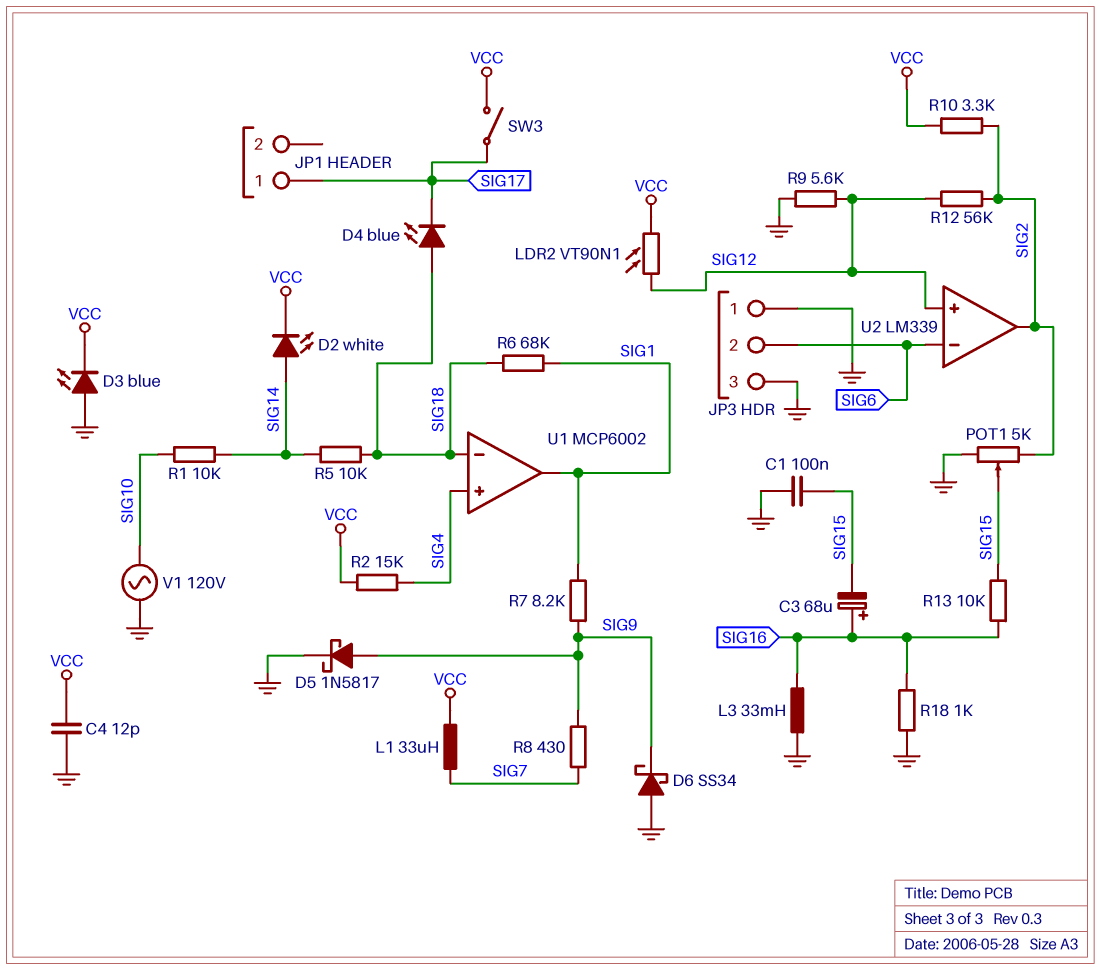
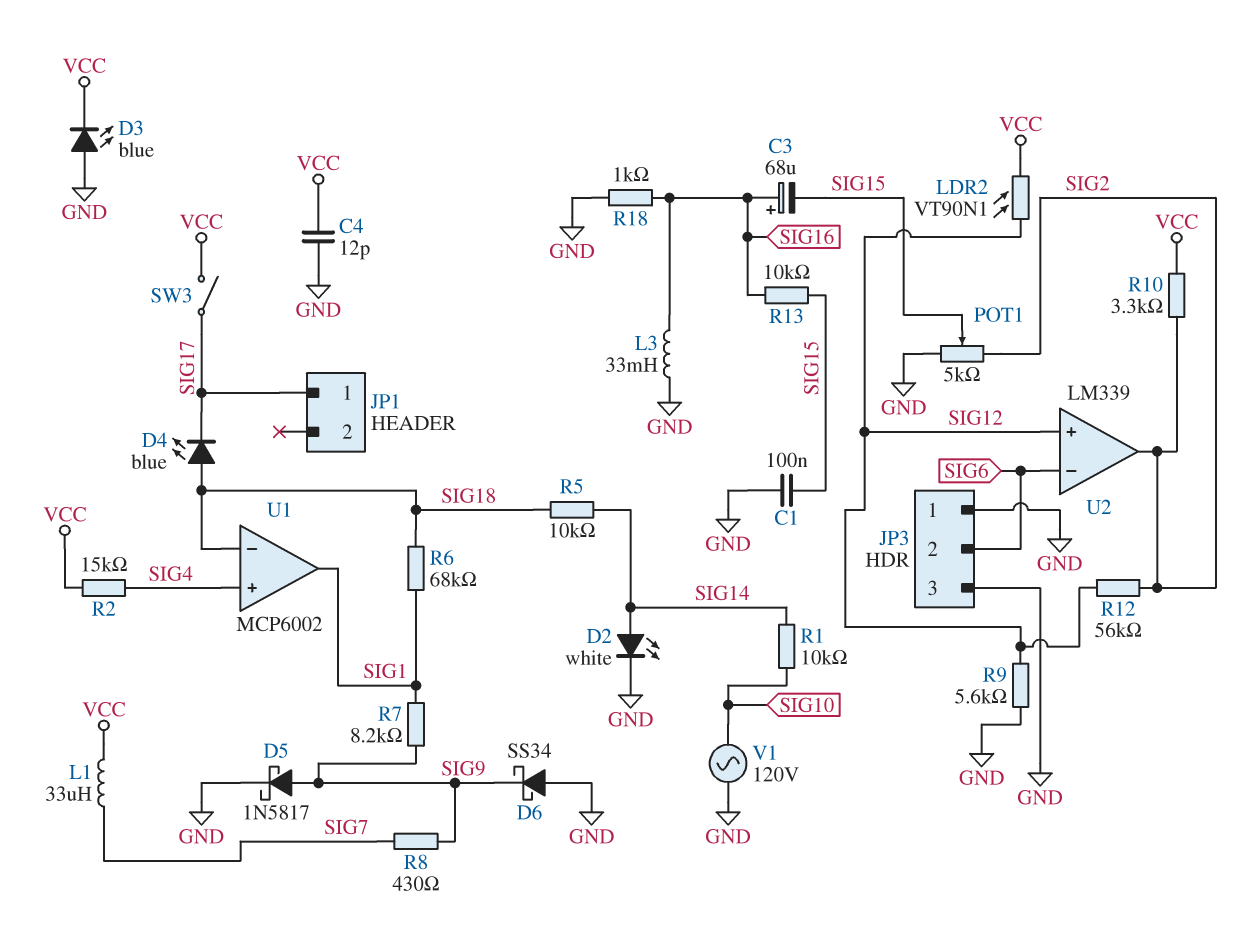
D2: LED white (A SIG14, K VCC) -> LED white (A SIG14, K GND)

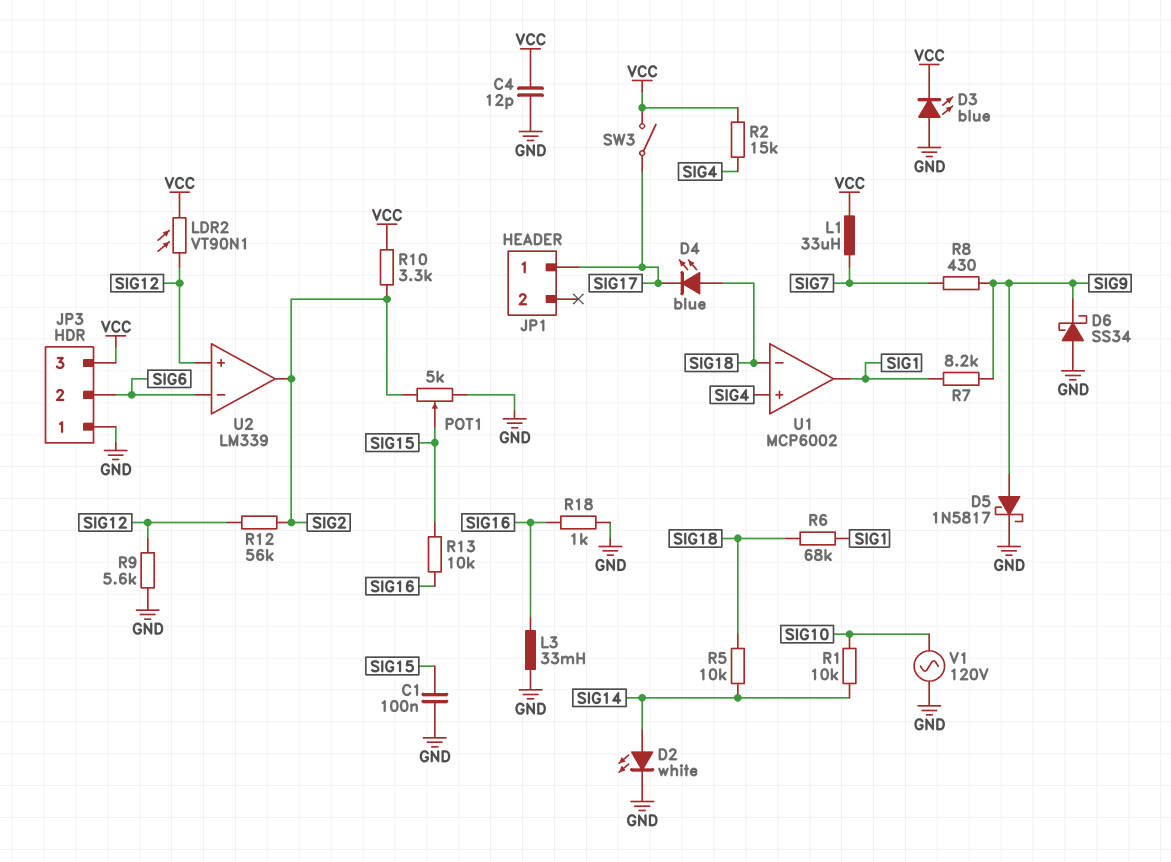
C3: 68uF (plus SIG16, minus SIG15) -> none
JP3 pin 3: GND -> VCC

